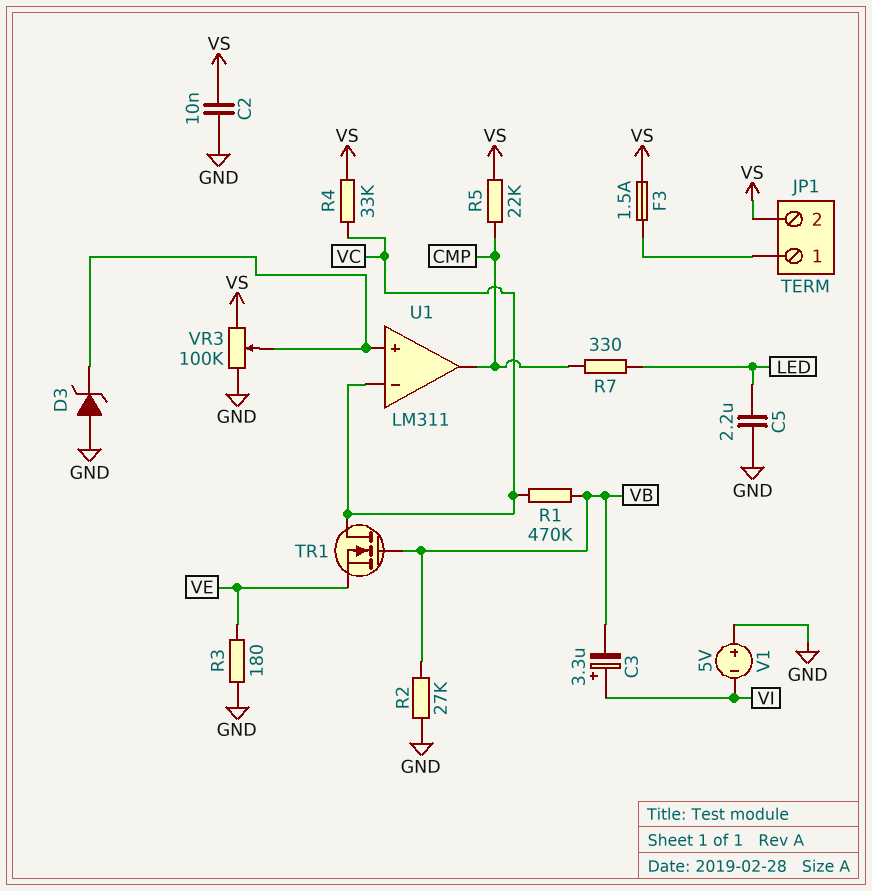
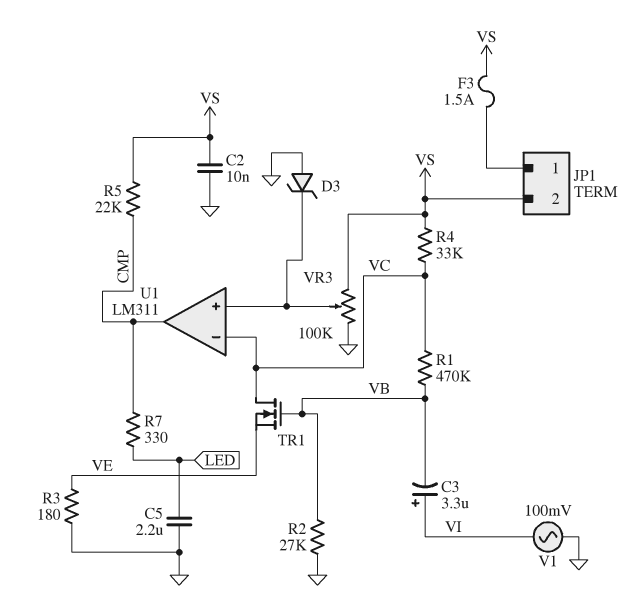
V1: 5V (plus GND, minus VI) -> AC 100mV (GND, VI)

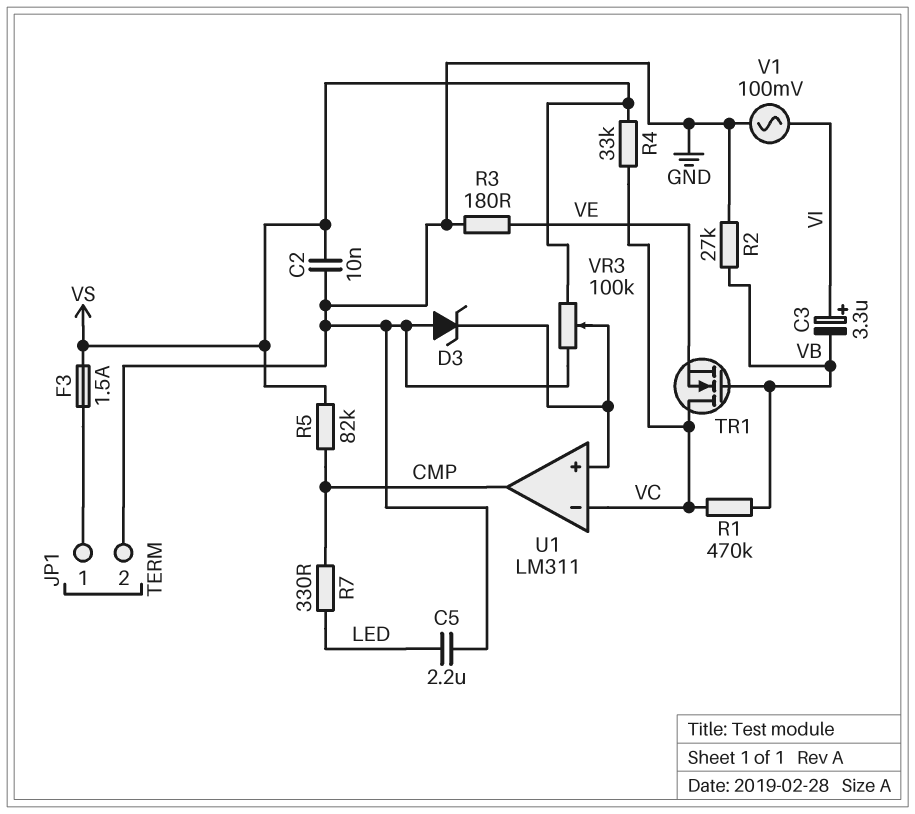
JP1 pin 2: VS -> GND
R5: 22k (CMP, VS) -> 82k (CMP, VS)

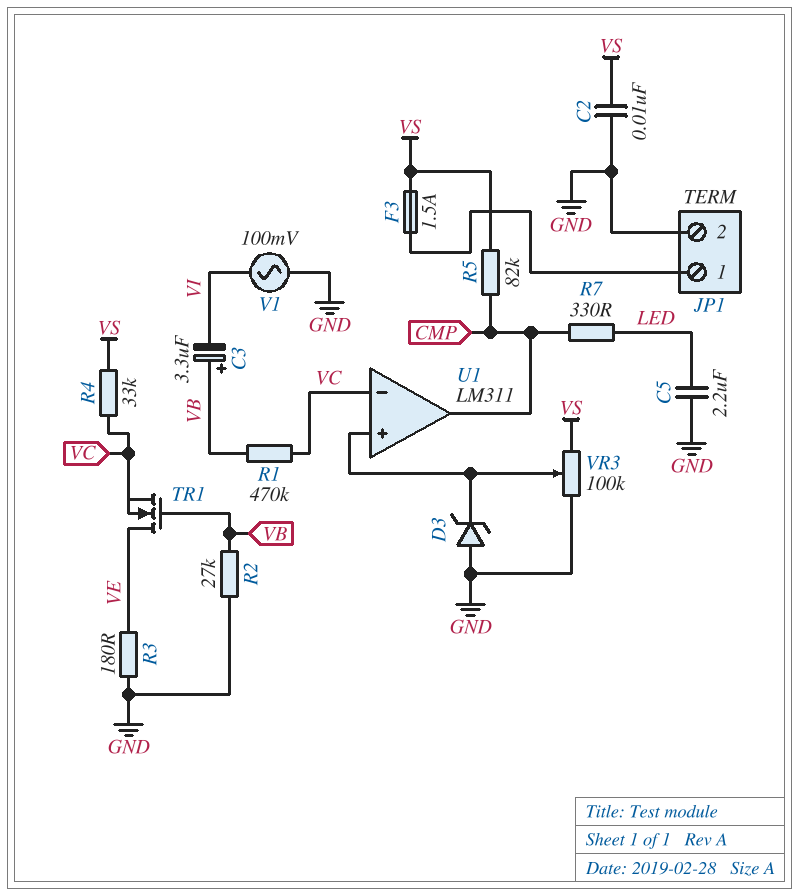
C3: 3.3uF (plus VI, minus VB) -> 3.3uF (plus VB, minus VI)
TR1: NMOS (G VB, D VC, S VE) -> NMOS (G VB, D VE, S VC)

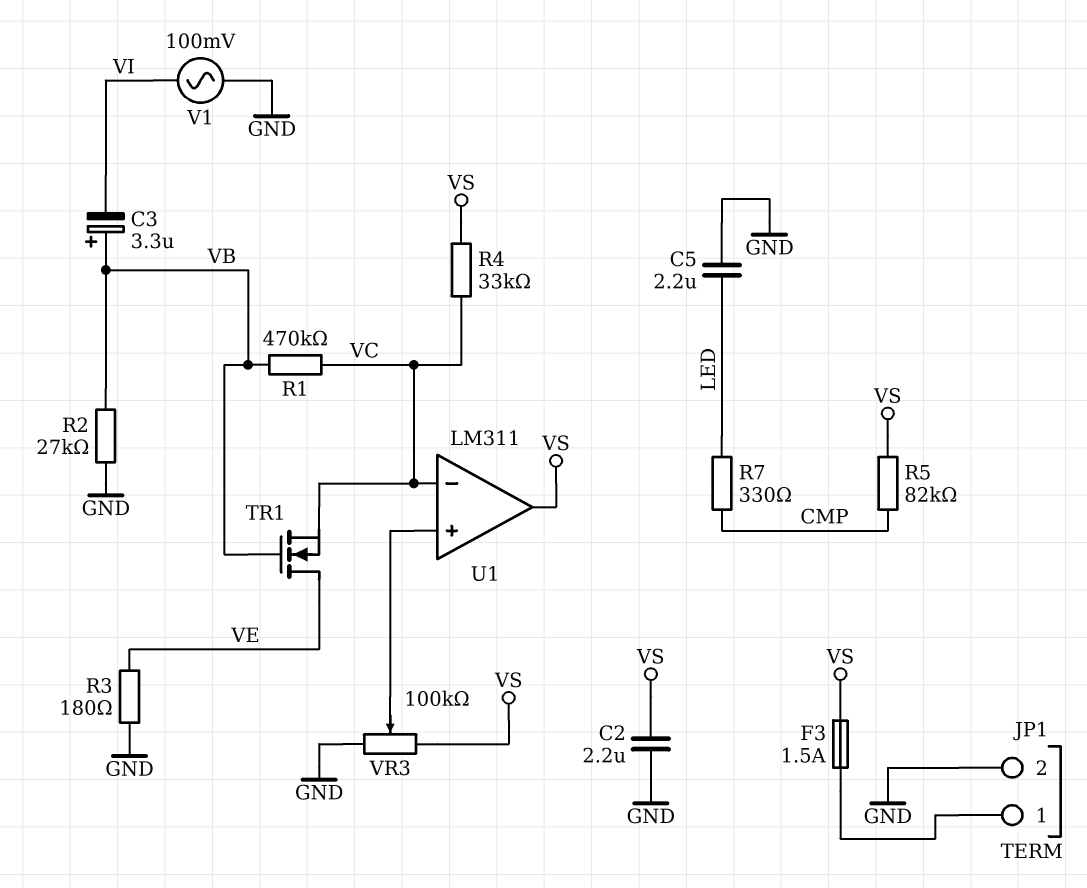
C2: 10nF (GND, VS) -> 2.2uF (GND, VS)
D3: zener (A GND, K U1/in+) -> none
U1 pin out: CMP -> VS

